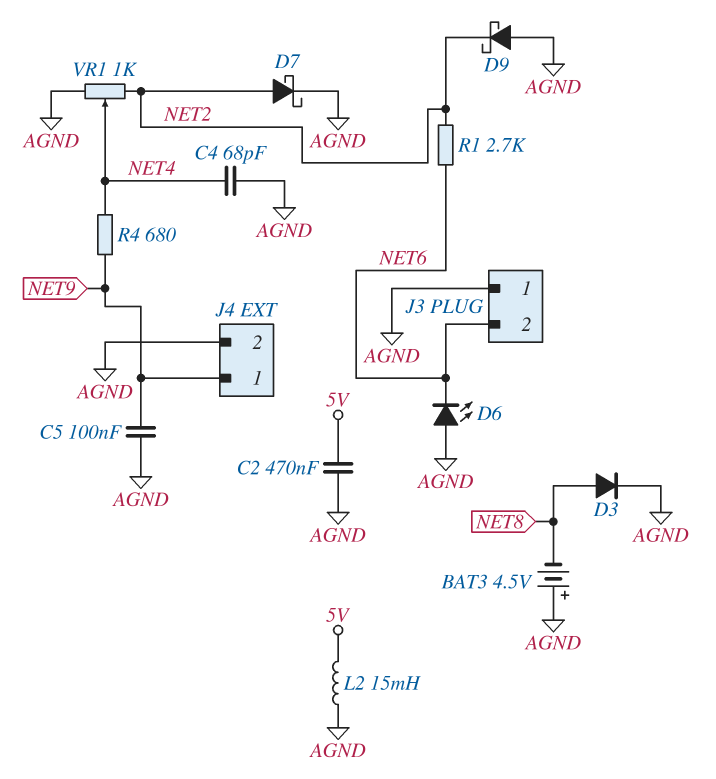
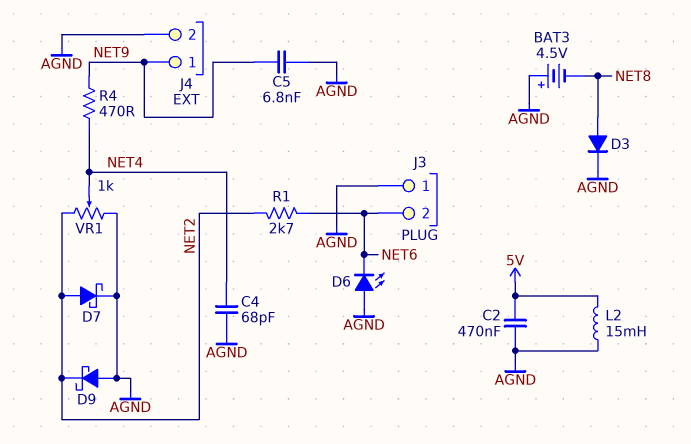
C5: 100nF (AGND, NET9) -> 6.8nF (AGND, NET9)
R4: 680 (NET4, NET9) -> 470 (NET4, NET9)

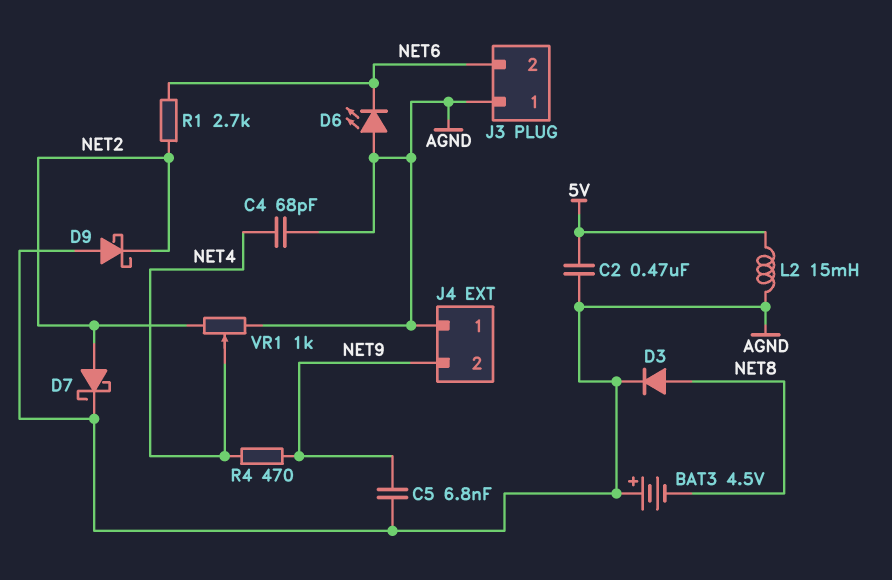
J4 pin 1: NET9 -> AGND
J4 pin 2: AGND -> NET9

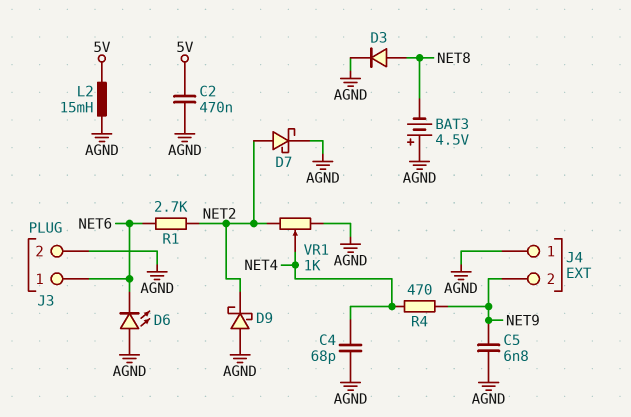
J3 pin 1: AGND -> NET6
J3 pin 2: NET6 -> AGND

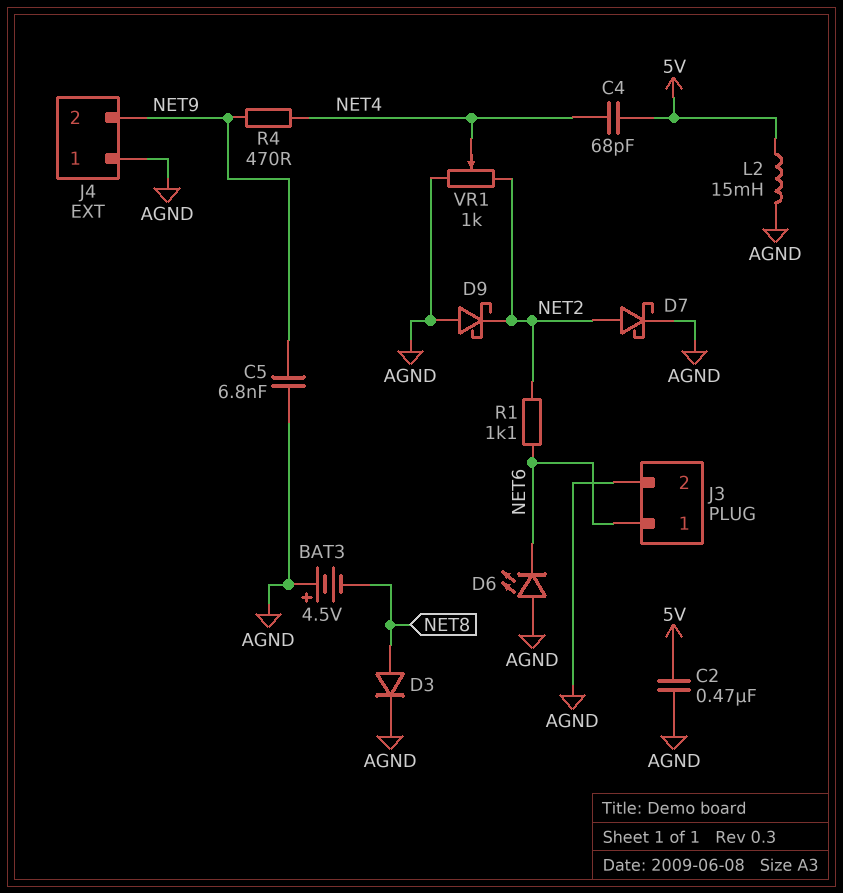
C4: 68pF (AGND, NET4) -> 68pF (5V, NET4)
R1: 2.7k (NET2, NET6) -> 1.1k (NET2, NET6)

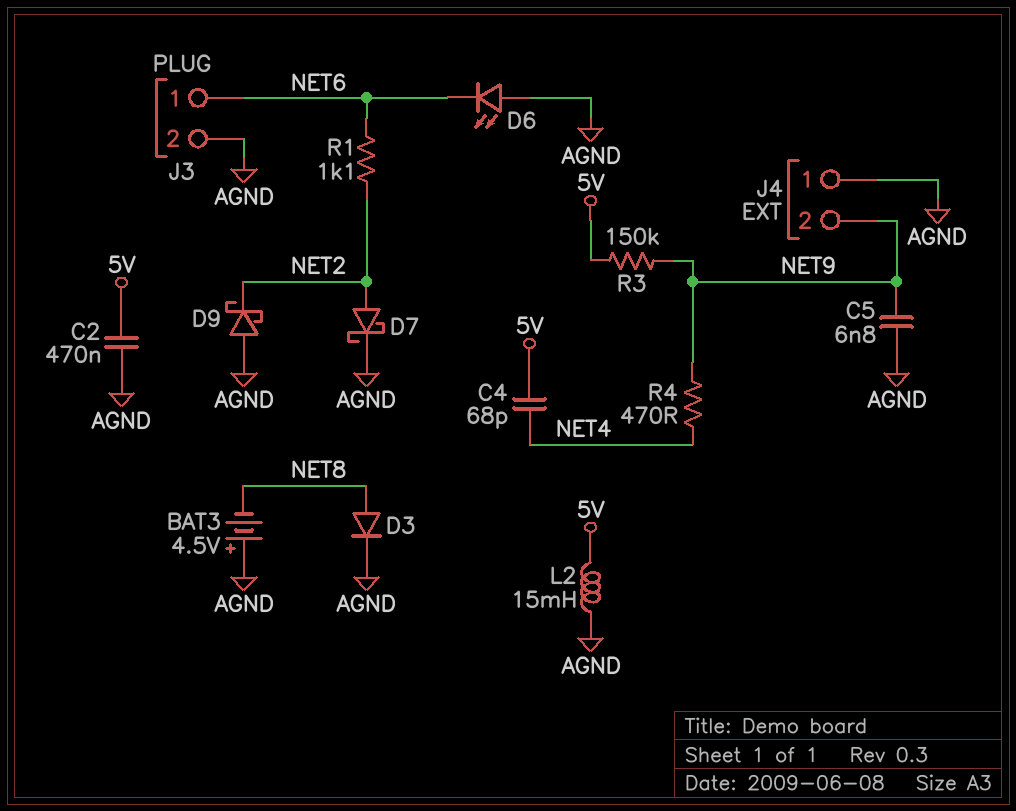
R3: none -> 150k (5V, NET9)
VR1: 1k (AGND, NET2, wiper NET4) -> none

